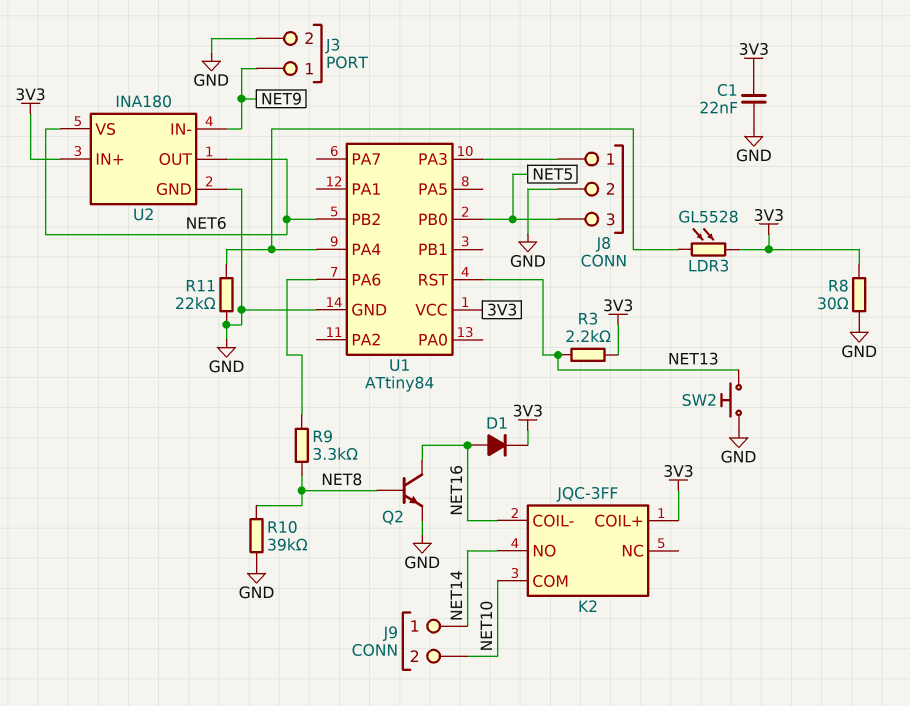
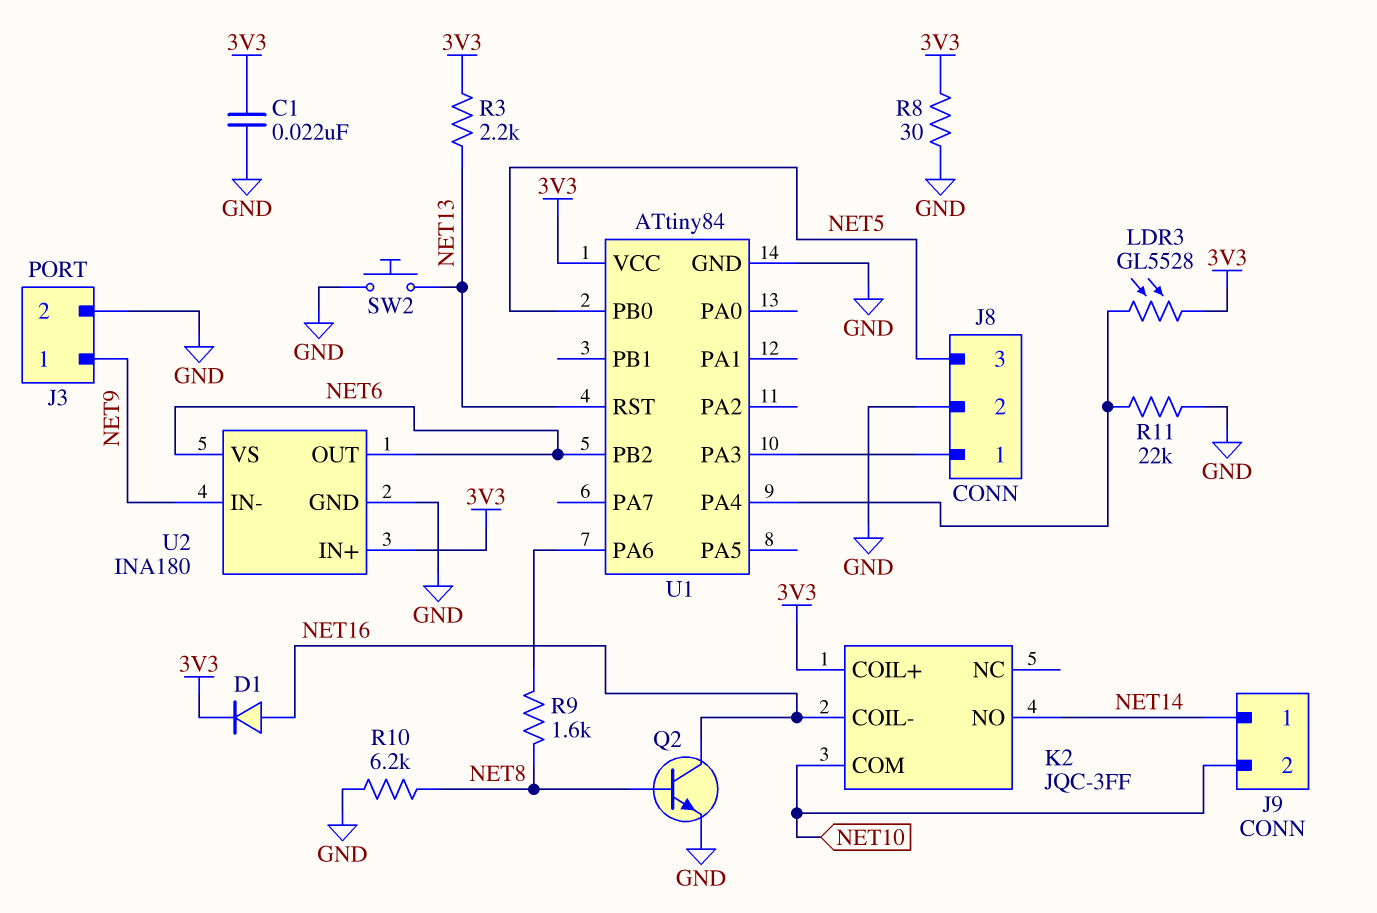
R9: 3.3k (NET8, U1/PA6) -> 1.6k (NET8, U1/PA6)
R10: 39k (GND, NET8) -> 6.2k (GND, NET8)

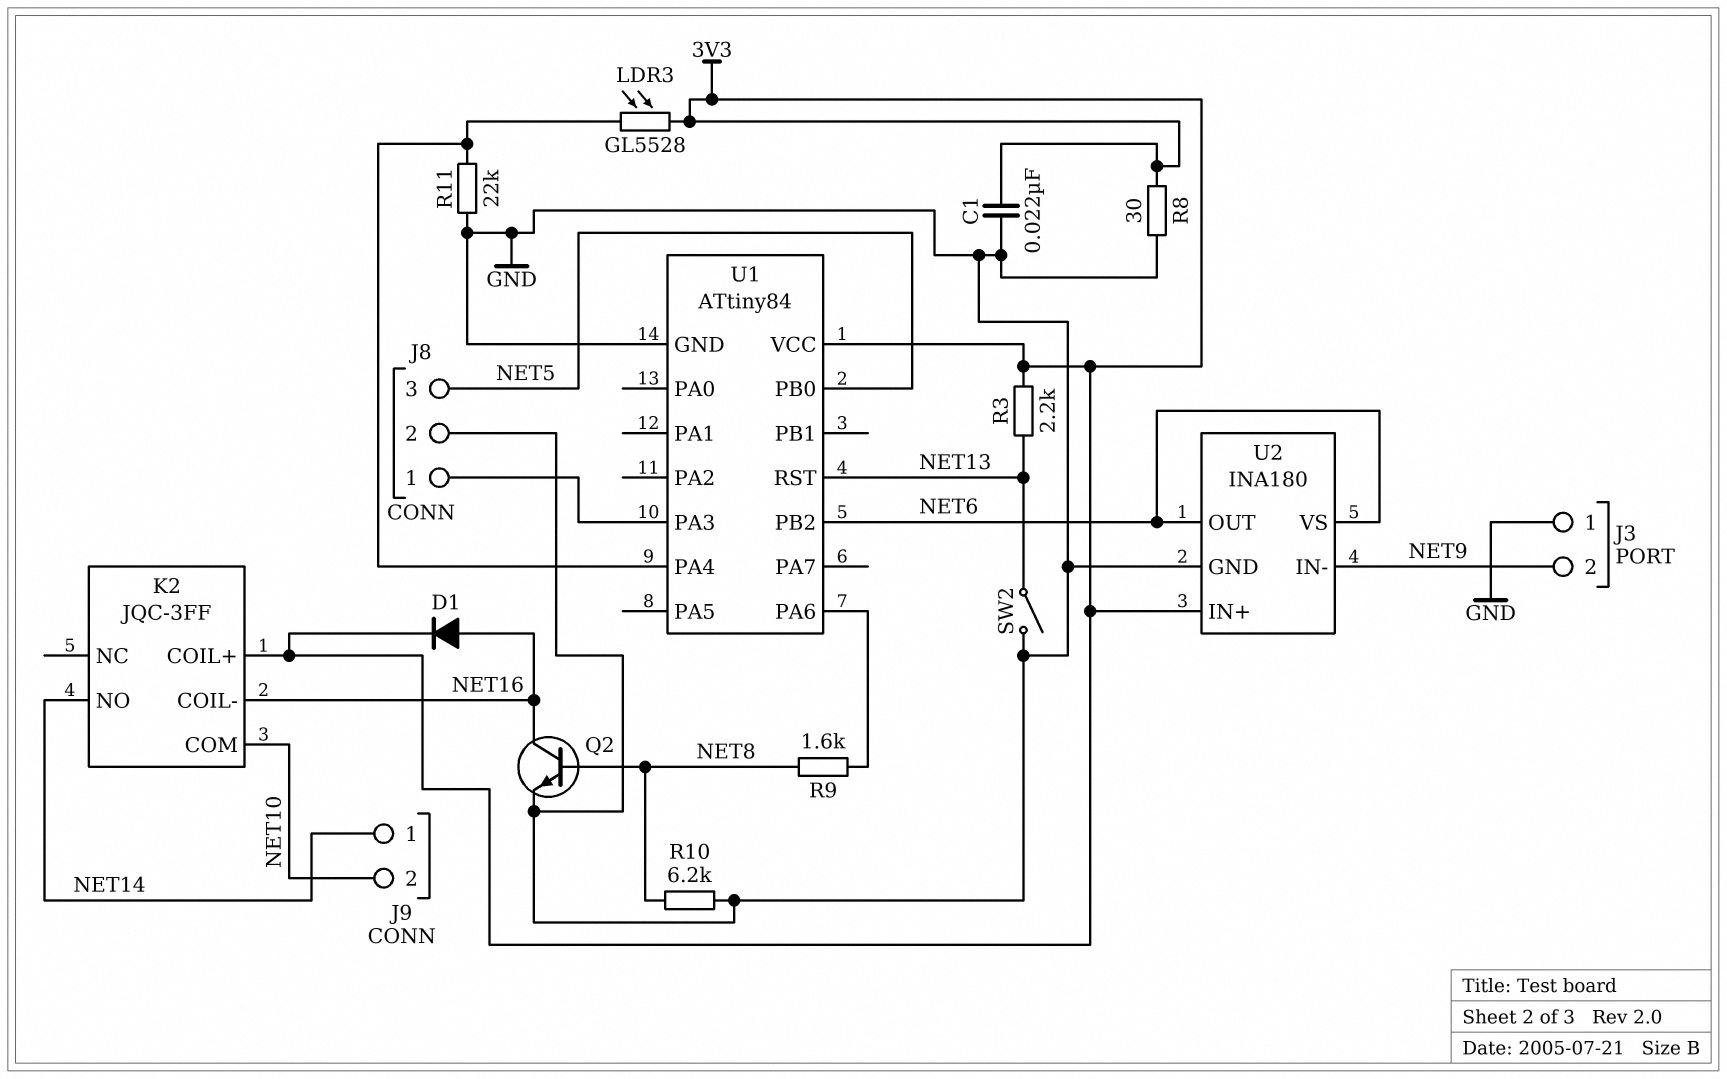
J3 pin 1: NET9 -> GND
J3 pin 2: GND -> NET9
SW2: button (GND, NET13) -> switch (GND, NET13)

